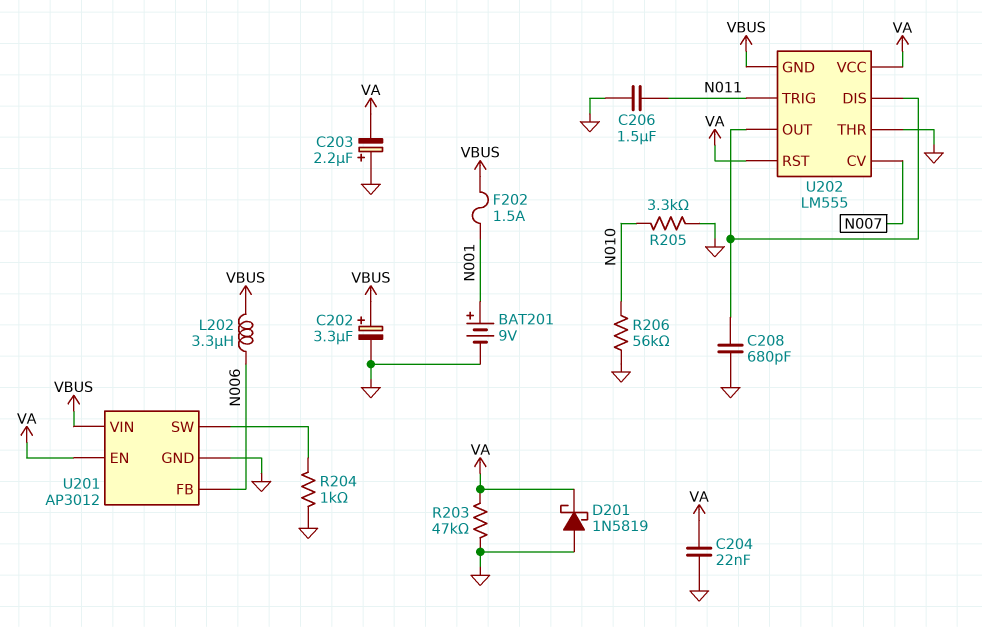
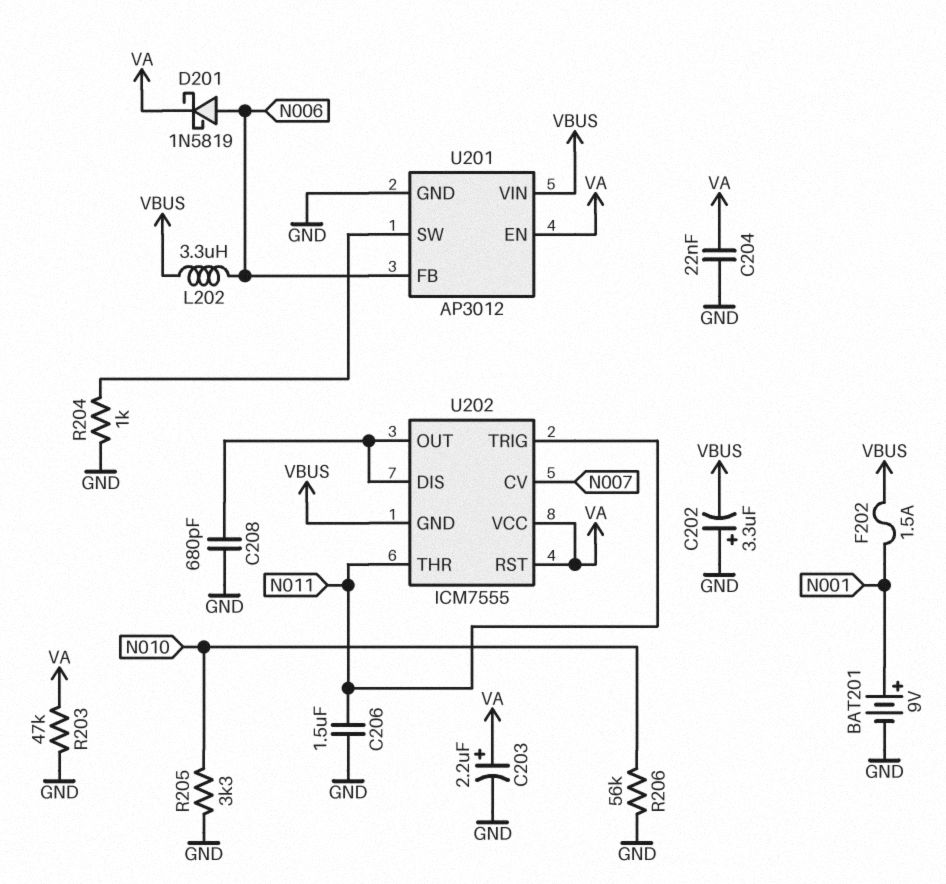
C202: 3.3uF (plus VBUS, minus GND) -> 3.3uF (plus GND, minus VBUS)
C203: 2.2uF (plus GND, minus VA) -> 2.2uF (plus VA, minus GND)
D201: schottky 1N5819 (A GND, K VA) -> schottky 1N5819 (A N006, K VA)
U202: LM555 -> ICM7555
U202 pin THR: GND -> N011

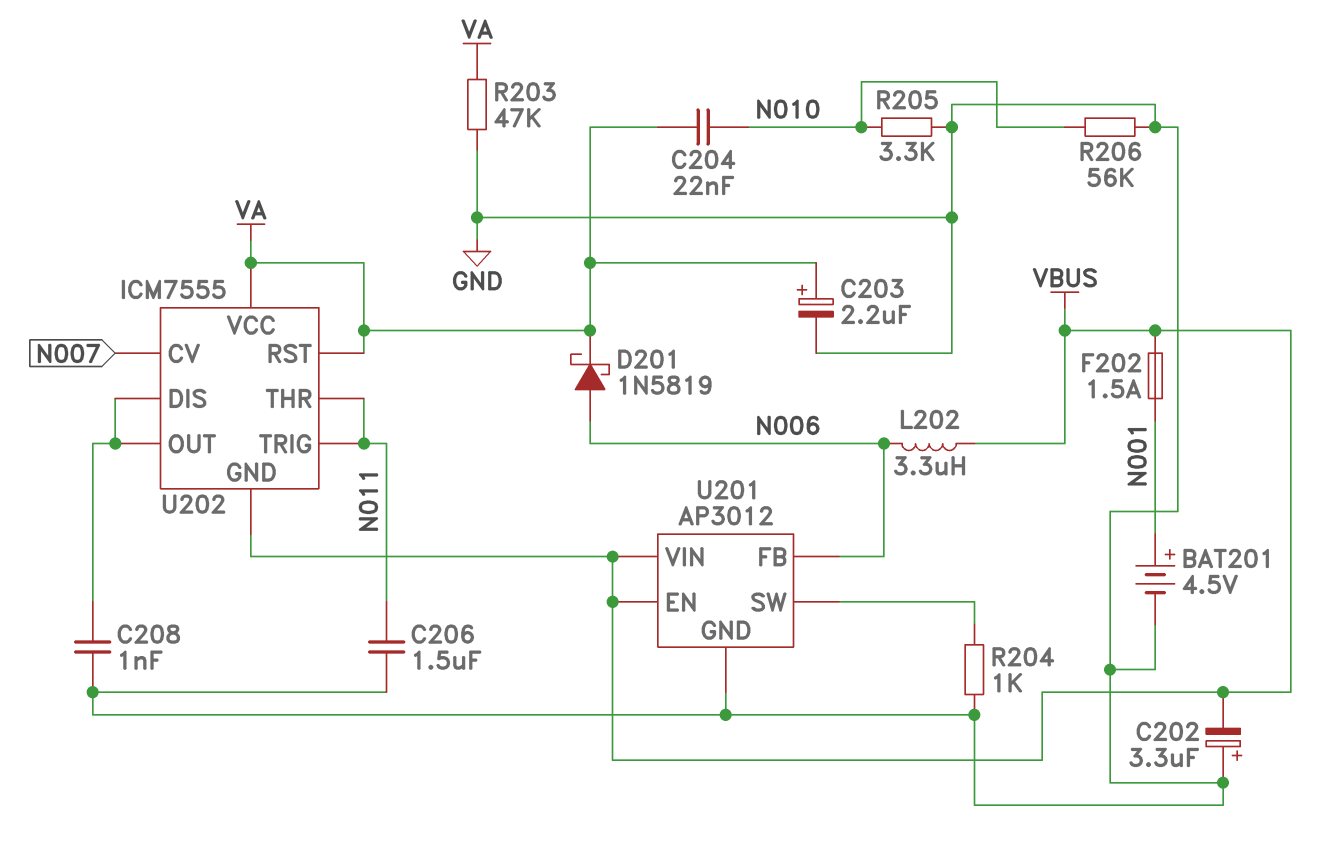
BAT201: 9V (plus N001, minus GND) -> 4.5V (plus N001, minus GND)
C204: 22nF (GND, VA) -> 22nF (N010, VA)
C208: 680pF (GND, U202/DIS) -> 1nF (GND, U202/DIS)
U201 pin EN: VA -> VBUS

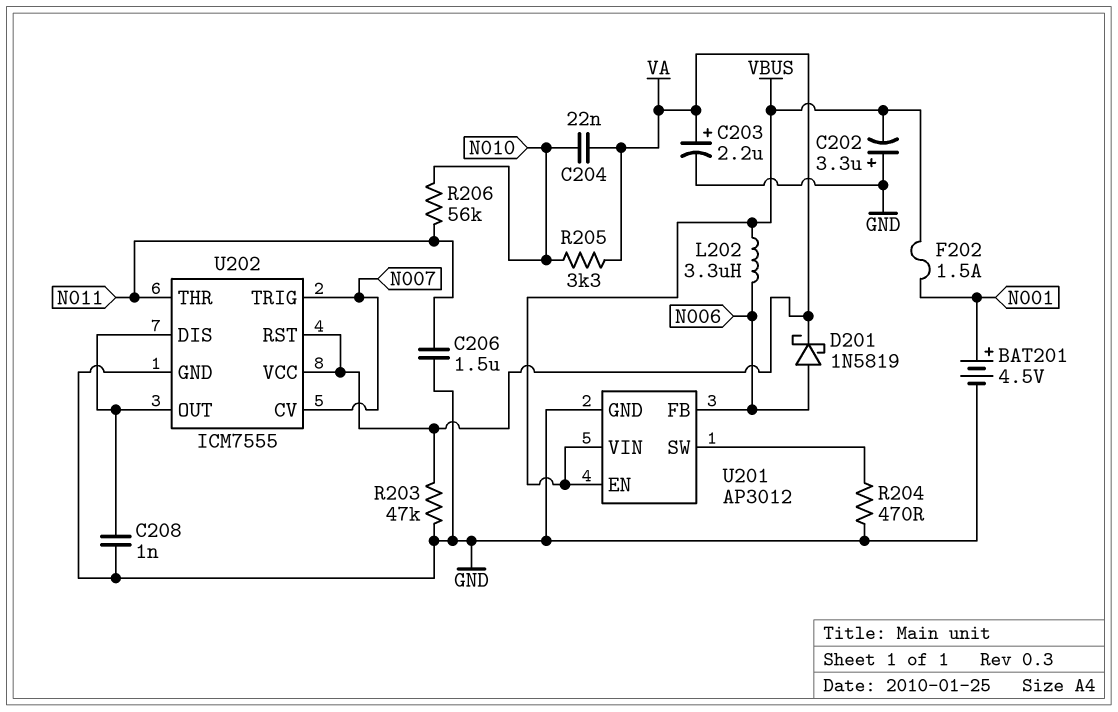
R204: 1k (GND, U201/SW) -> 470 (GND, U201/SW)
R205: 3.3k (GND, N010) -> 3.3k (N010, VA)
R206: 56k (GND, N010) -> 56k (N010, N011)
U202 pin GND: VBUS -> GND
U202 pin TRIG: N011 -> N007

